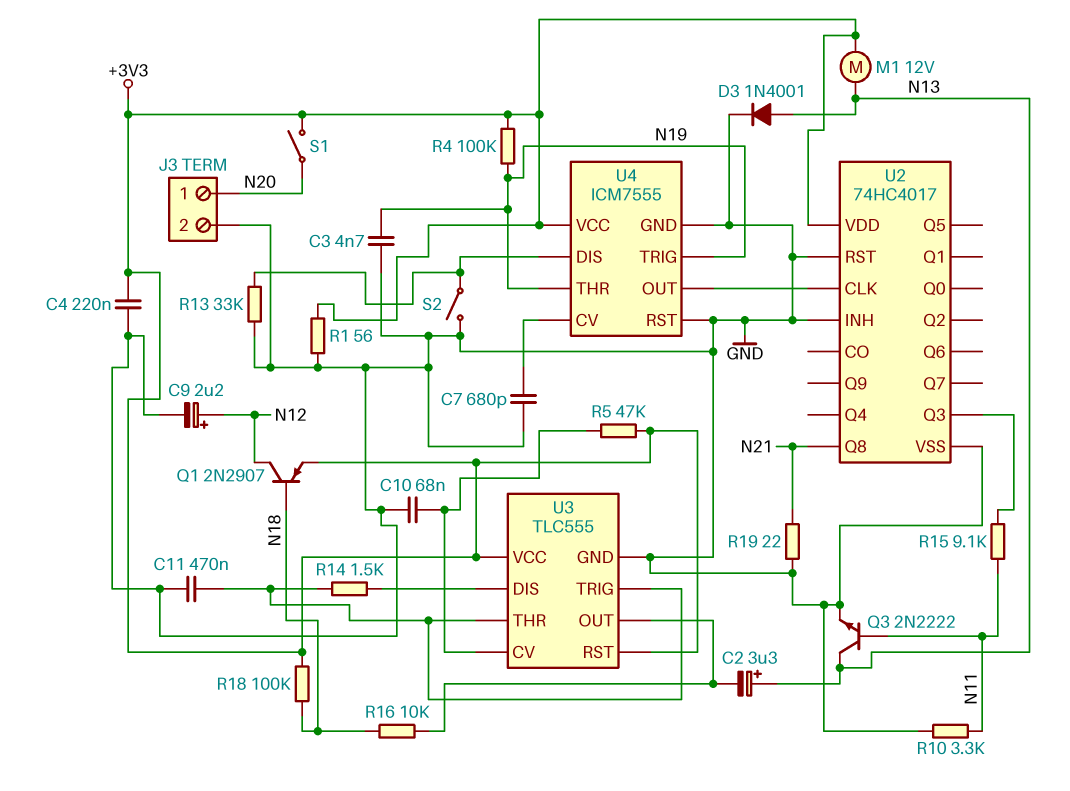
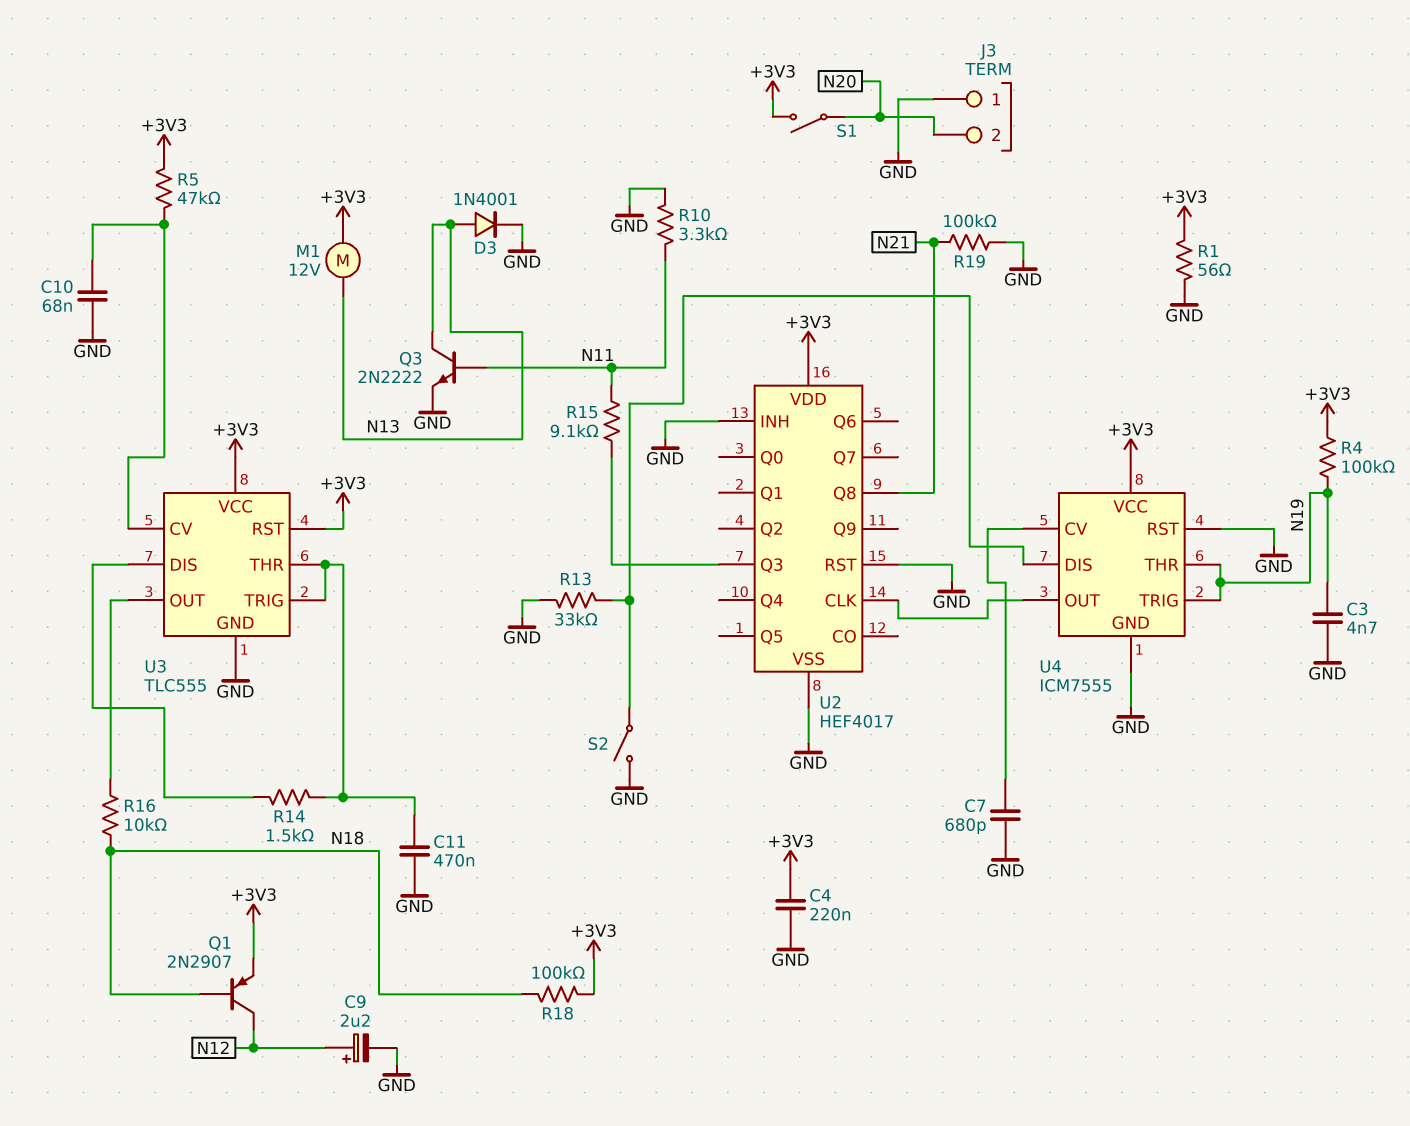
C2: 3.3uF (plus N13, minus U3/OUT) -> none
J3 pin 1: N20 -> GND
J3 pin 2: GND -> N20
R19: 22 (GND, N21) -> 100k (GND, N21)
U2: 74HC4017 -> HEF4017

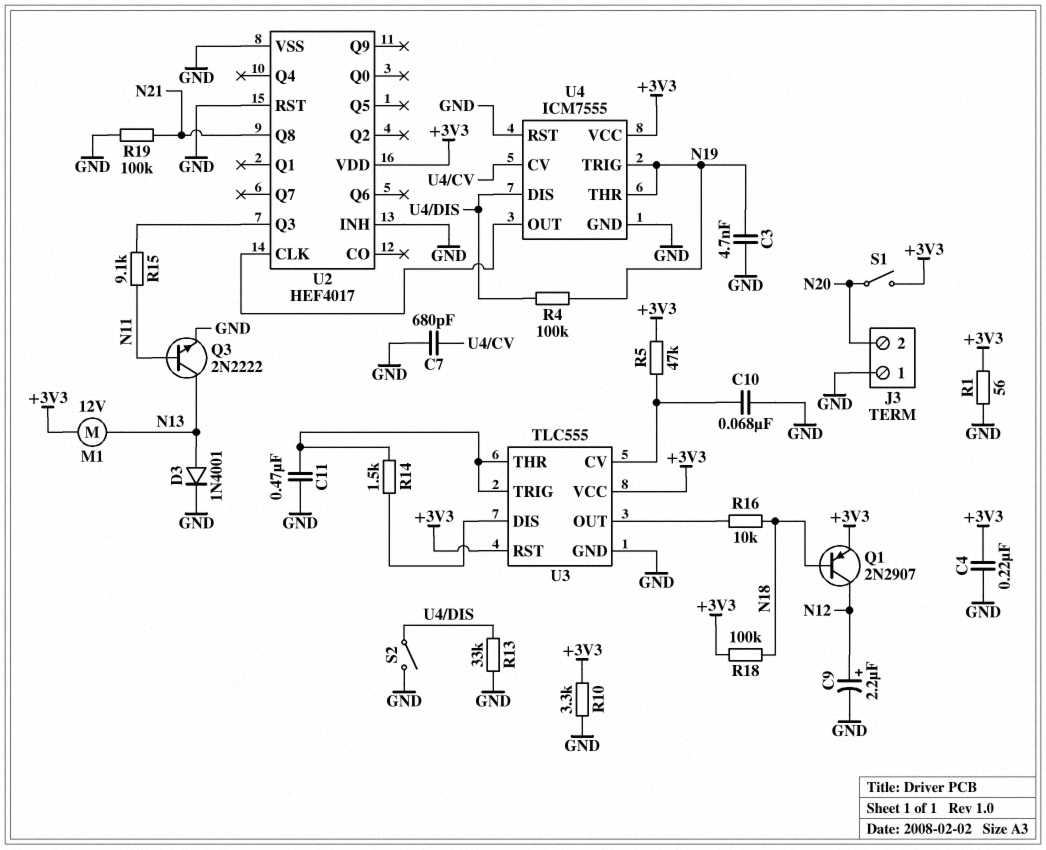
R4: 100k (+3V3, N19) -> 100k (N19, U4/DIS)
R10: 3.3k (GND, N11) -> 3.3k (+3V3, GND)

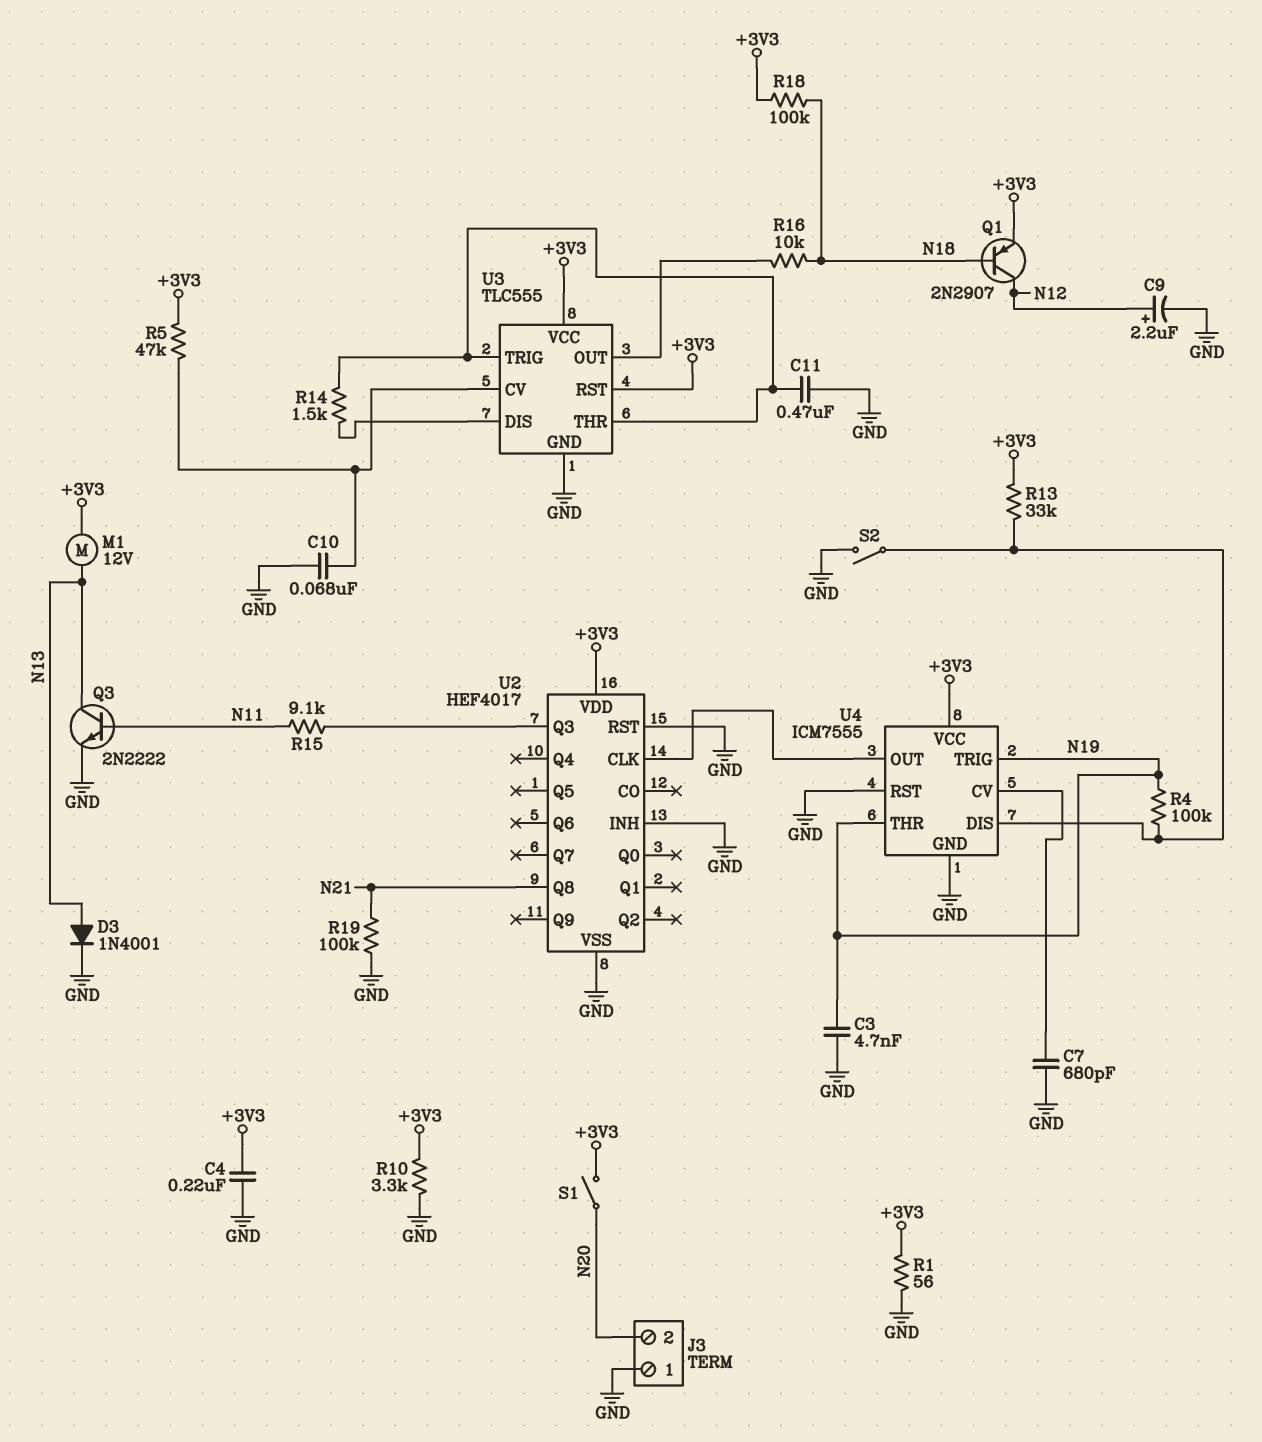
R13: 33k (GND, U4/DIS) -> 33k (+3V3, U4/DIS)

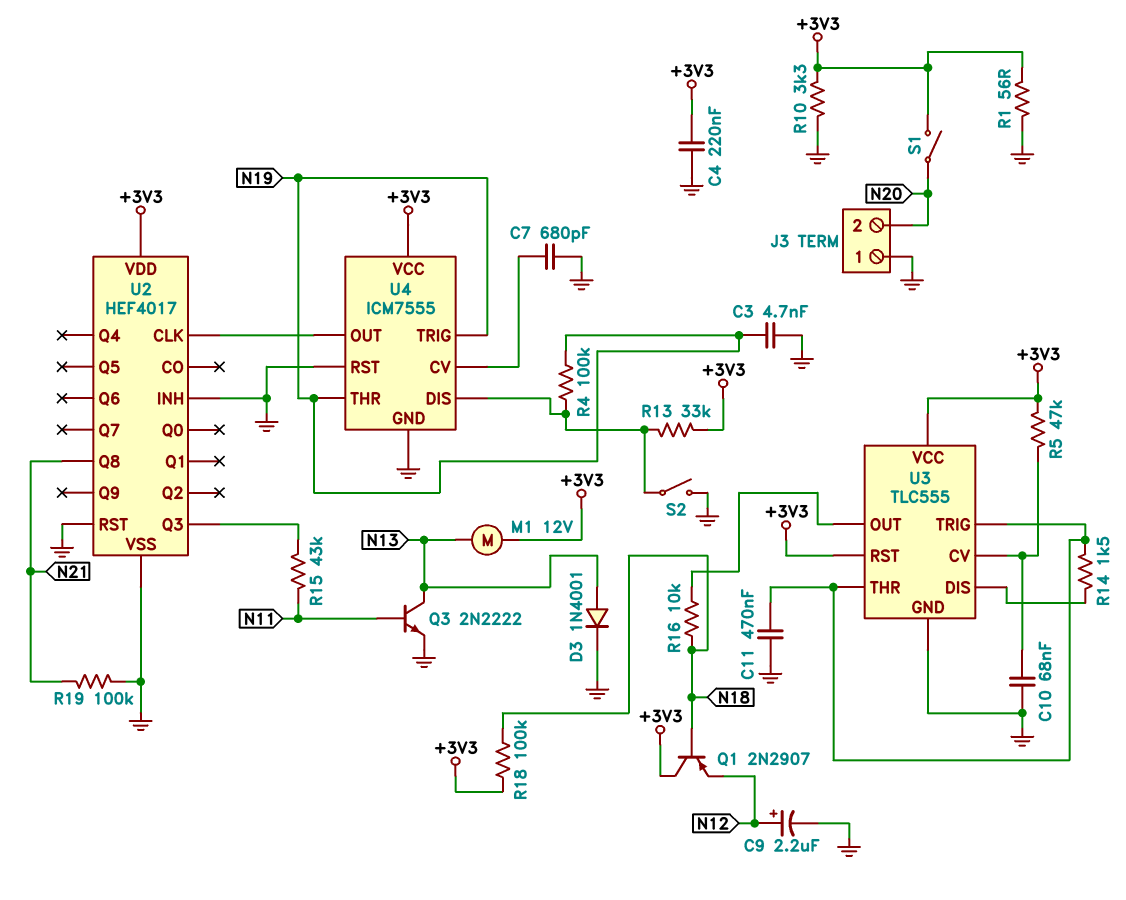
Q1: PNP 2N2907 (B N18, C N12, E +3V3) -> PNP 2N2907 (B N18, C +3V3, E N12)
R15: 9.1k (N11, U2/Q3) -> 43k (N11, U2/Q3)

